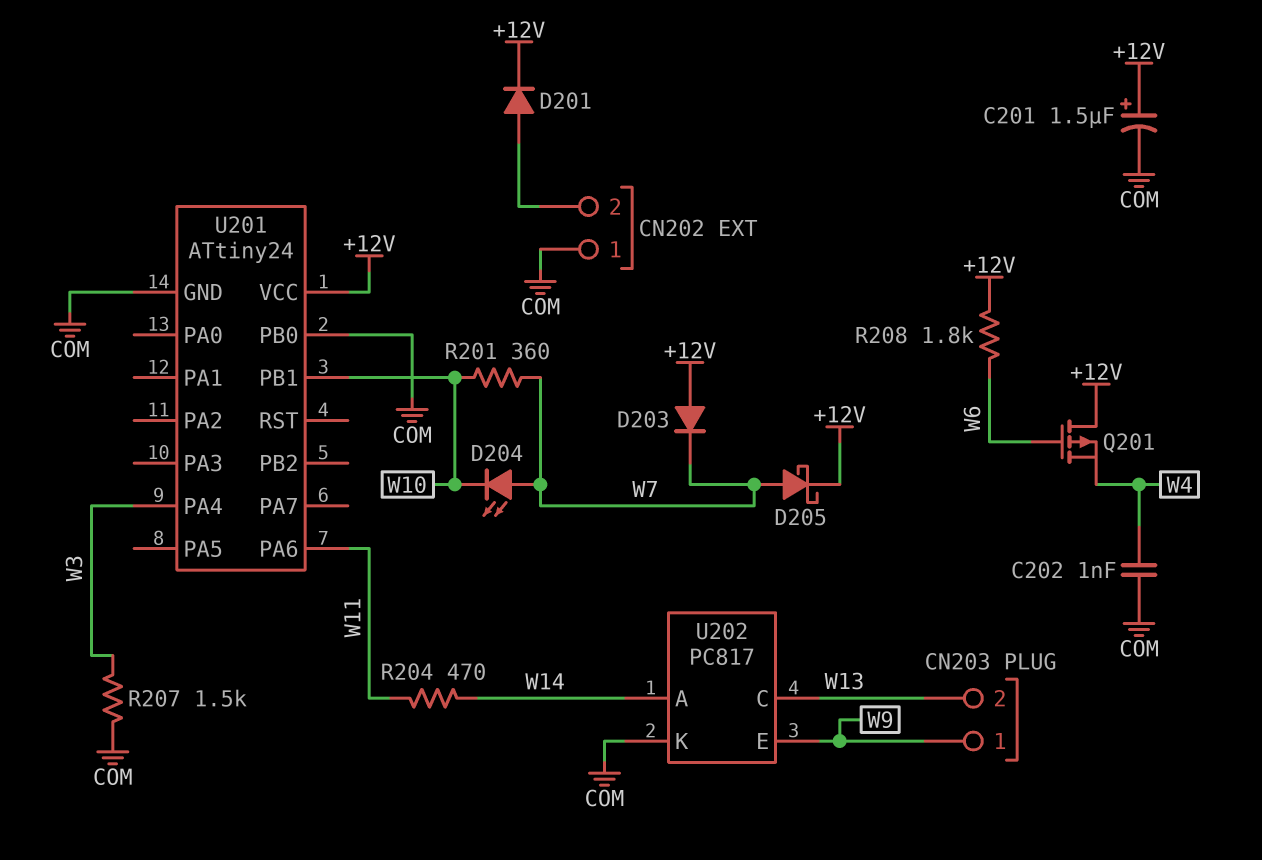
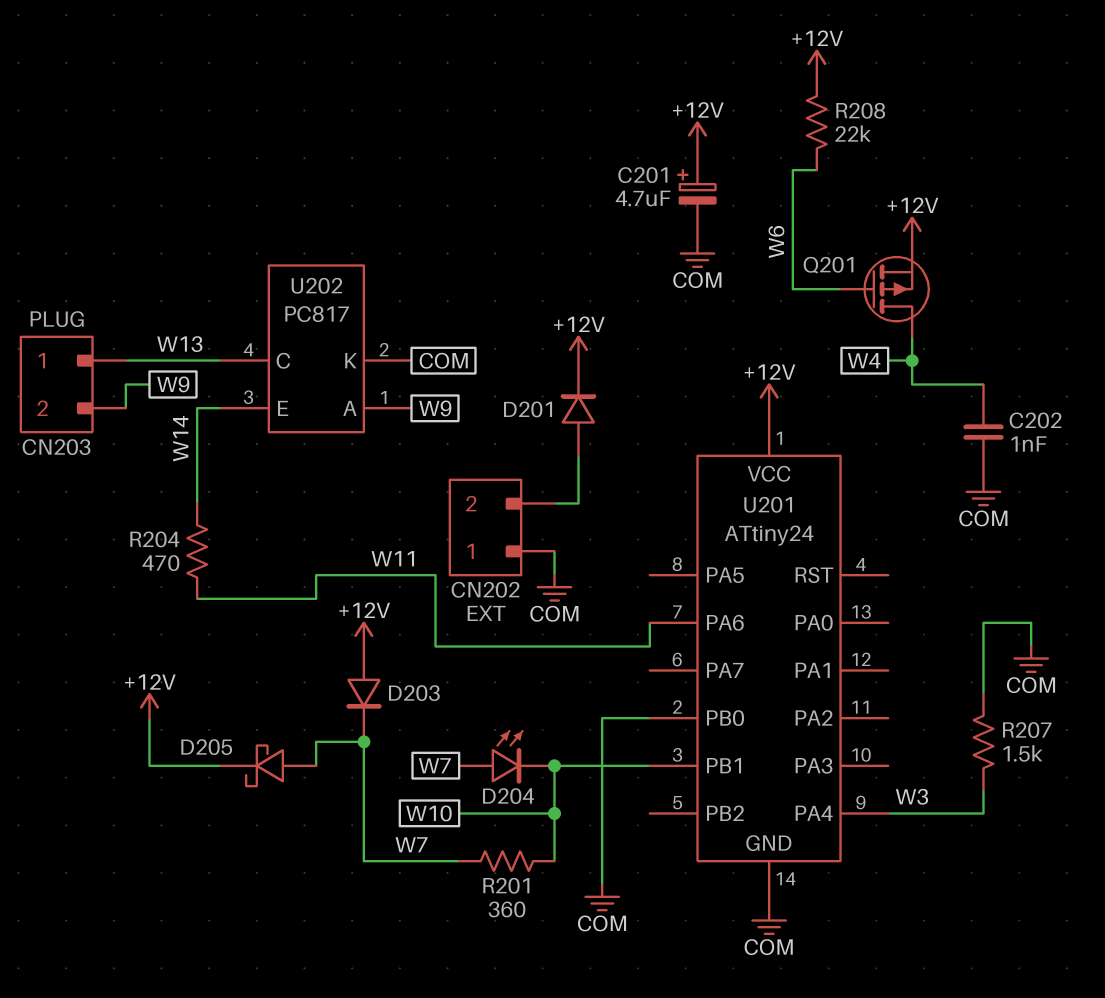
C201: 1.5uF (plus +12V, minus COM) -> 4.7uF (plus +12V, minus COM)
CN203 pin 1: W9 -> W13
CN203 pin 2: W13 -> W9
Q201: PMOS (G W6, D +12V, S W4) -> PMOS (G W6, D W4, S +12V)
R208: 1.8k (+12V, W6) -> 22k (+12V, W6)
U202 pin A: W14 -> W9
U202 pin E: W9 -> W14

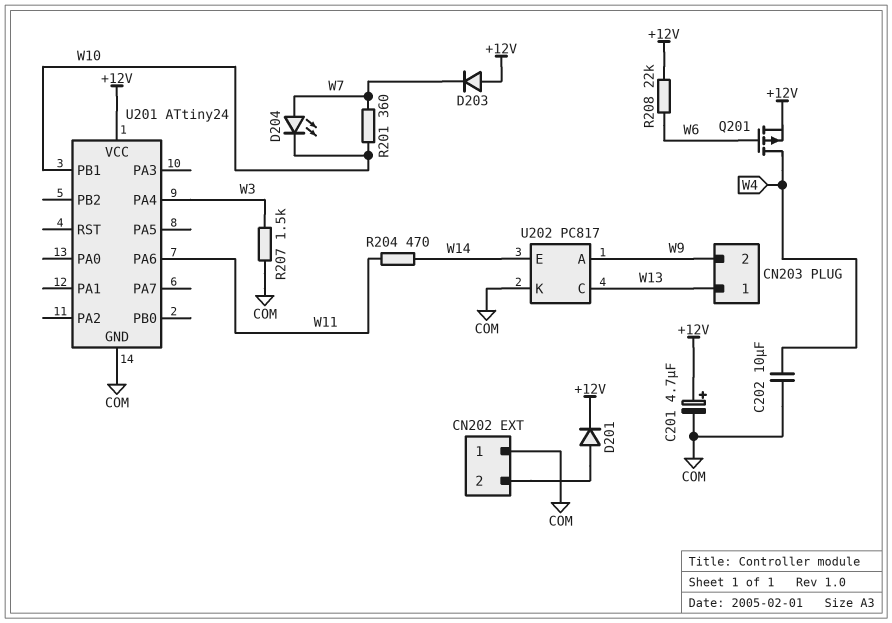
C202: 1nF (COM, W4) -> 10uF (COM, W4)
D205: schottky (A W7, K +12V) -> none
U201 pin PB0: COM -> none

